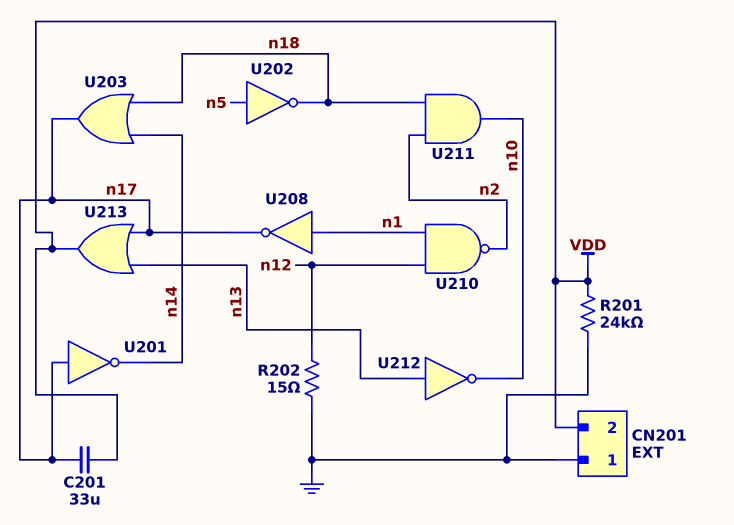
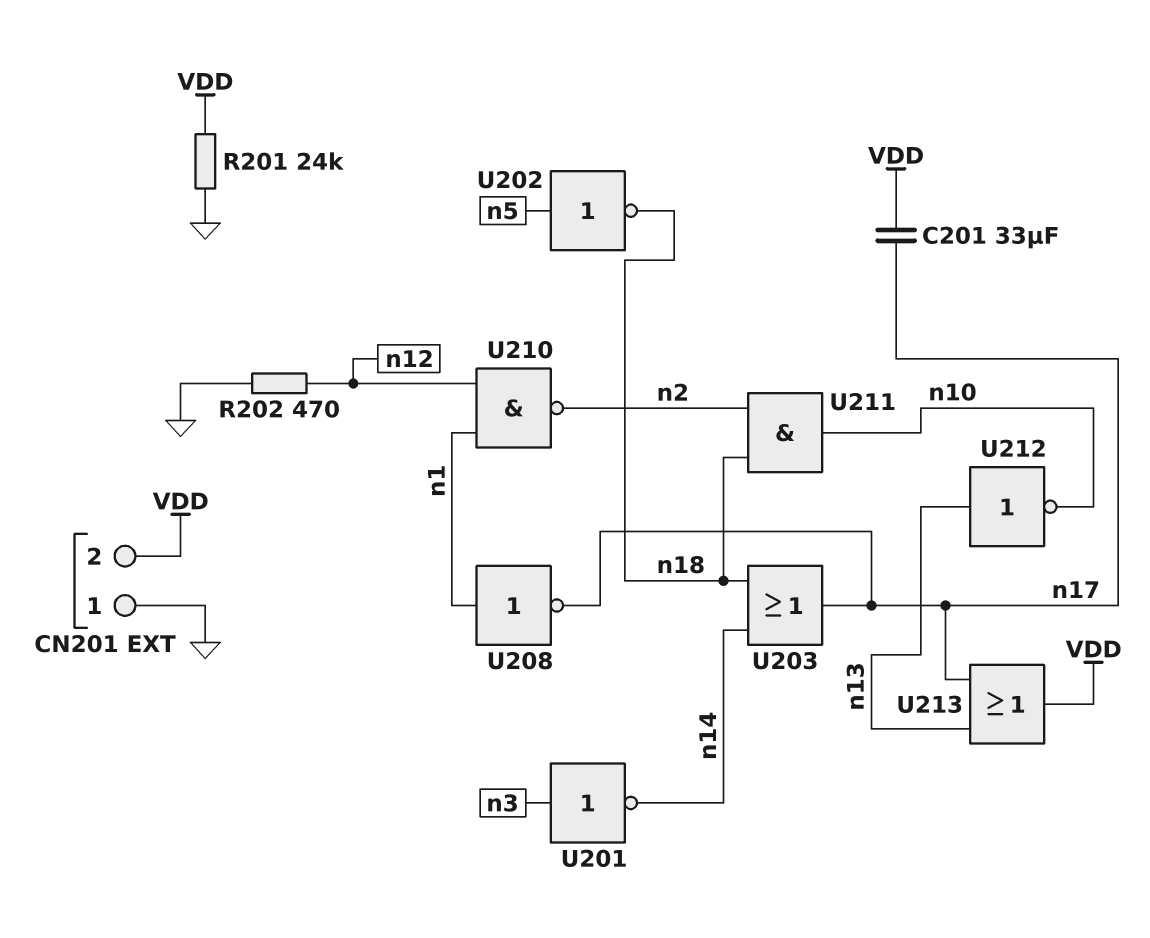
R202: 15 (GND, n12) -> 470 (GND, n12)
U201: NOT (in n17, out n14) -> NOT (in n3, out n14)

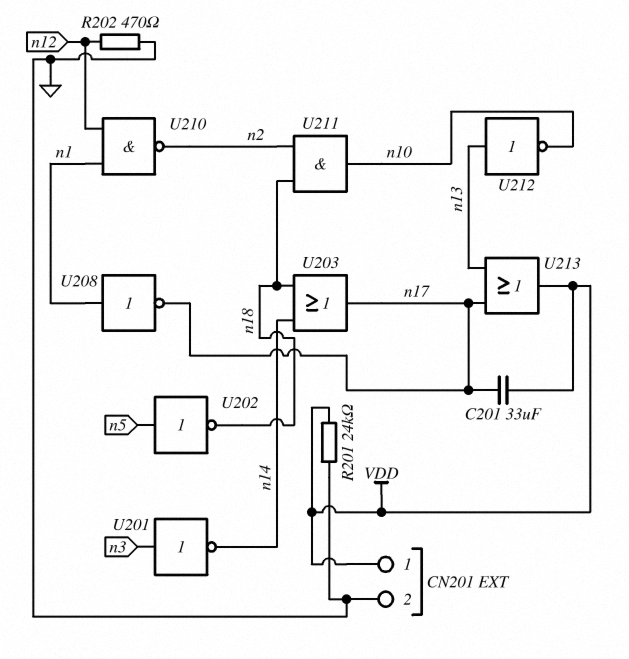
CN201 pin 1: GND -> VDD
CN201 pin 2: VDD -> GND

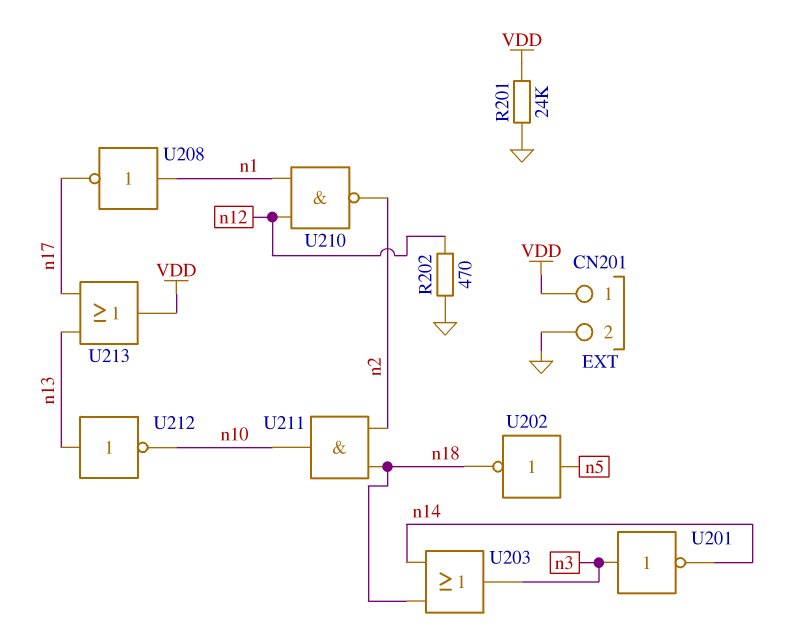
C201: 33uF (VDD, n17) -> none
U203: OR (in n14, in n18, out n17) -> OR (in n14, in n18, out n3)

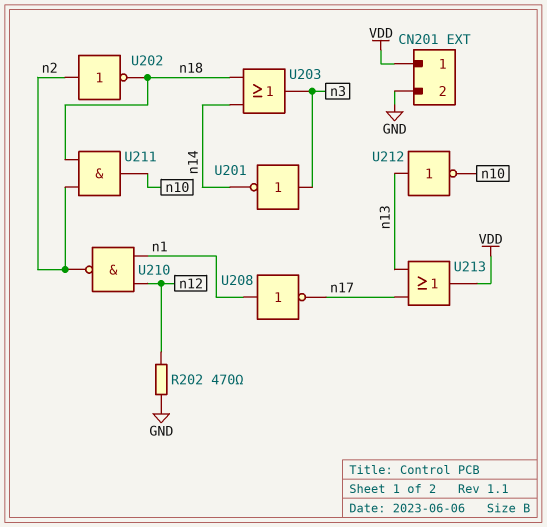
R201: 24k (GND, VDD) -> none
U202: NOT (in n5, out n18) -> NOT (in n2, out n18)

